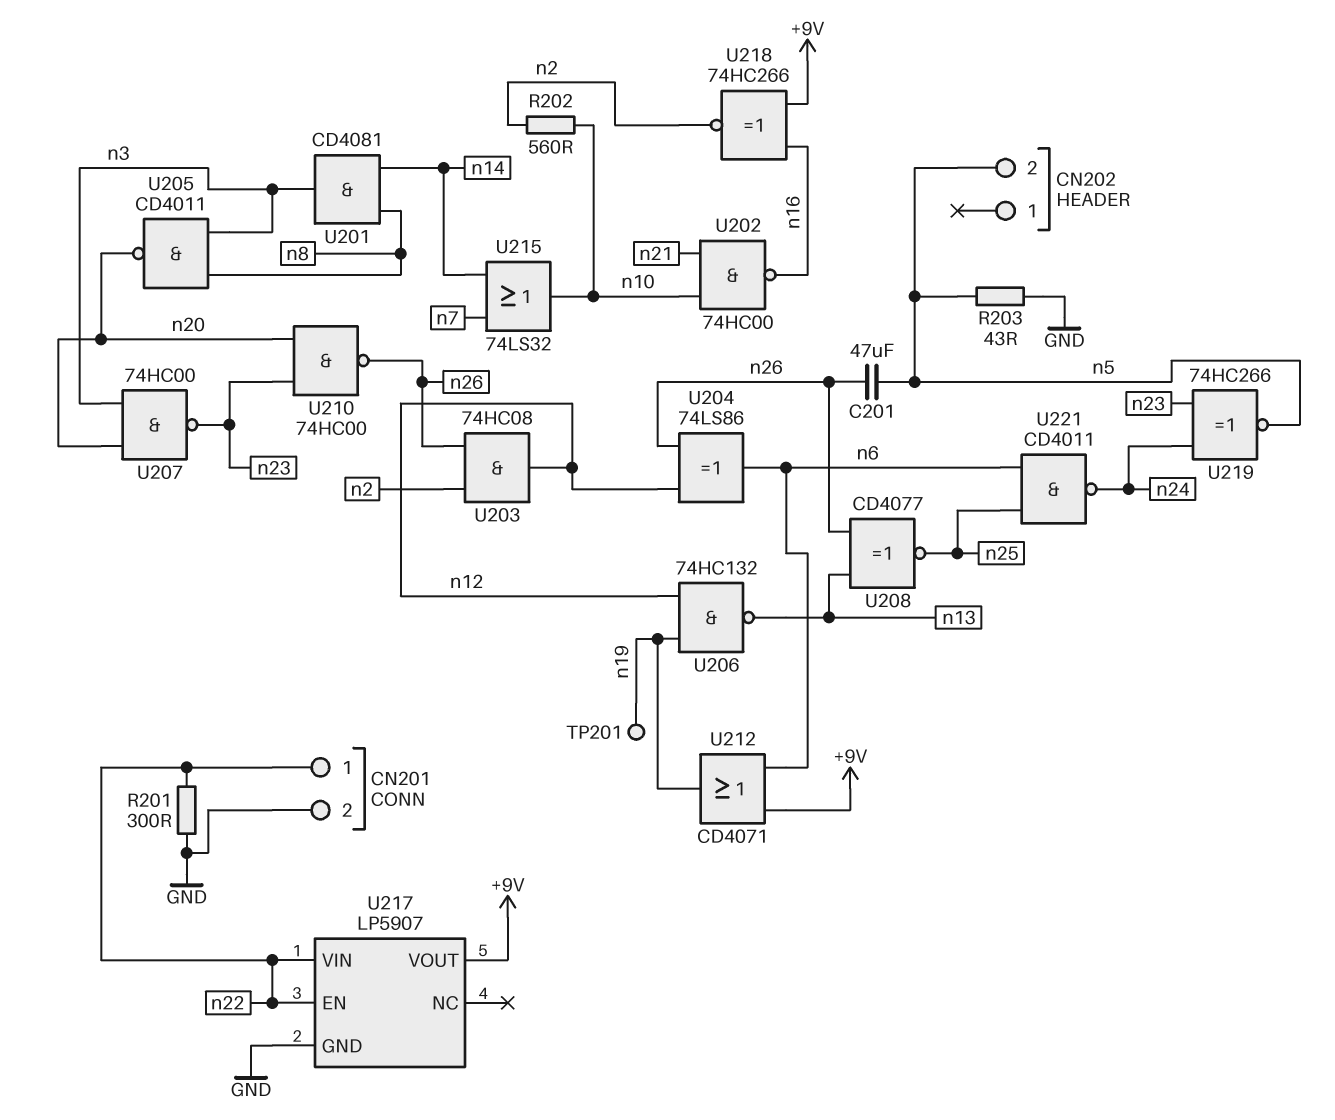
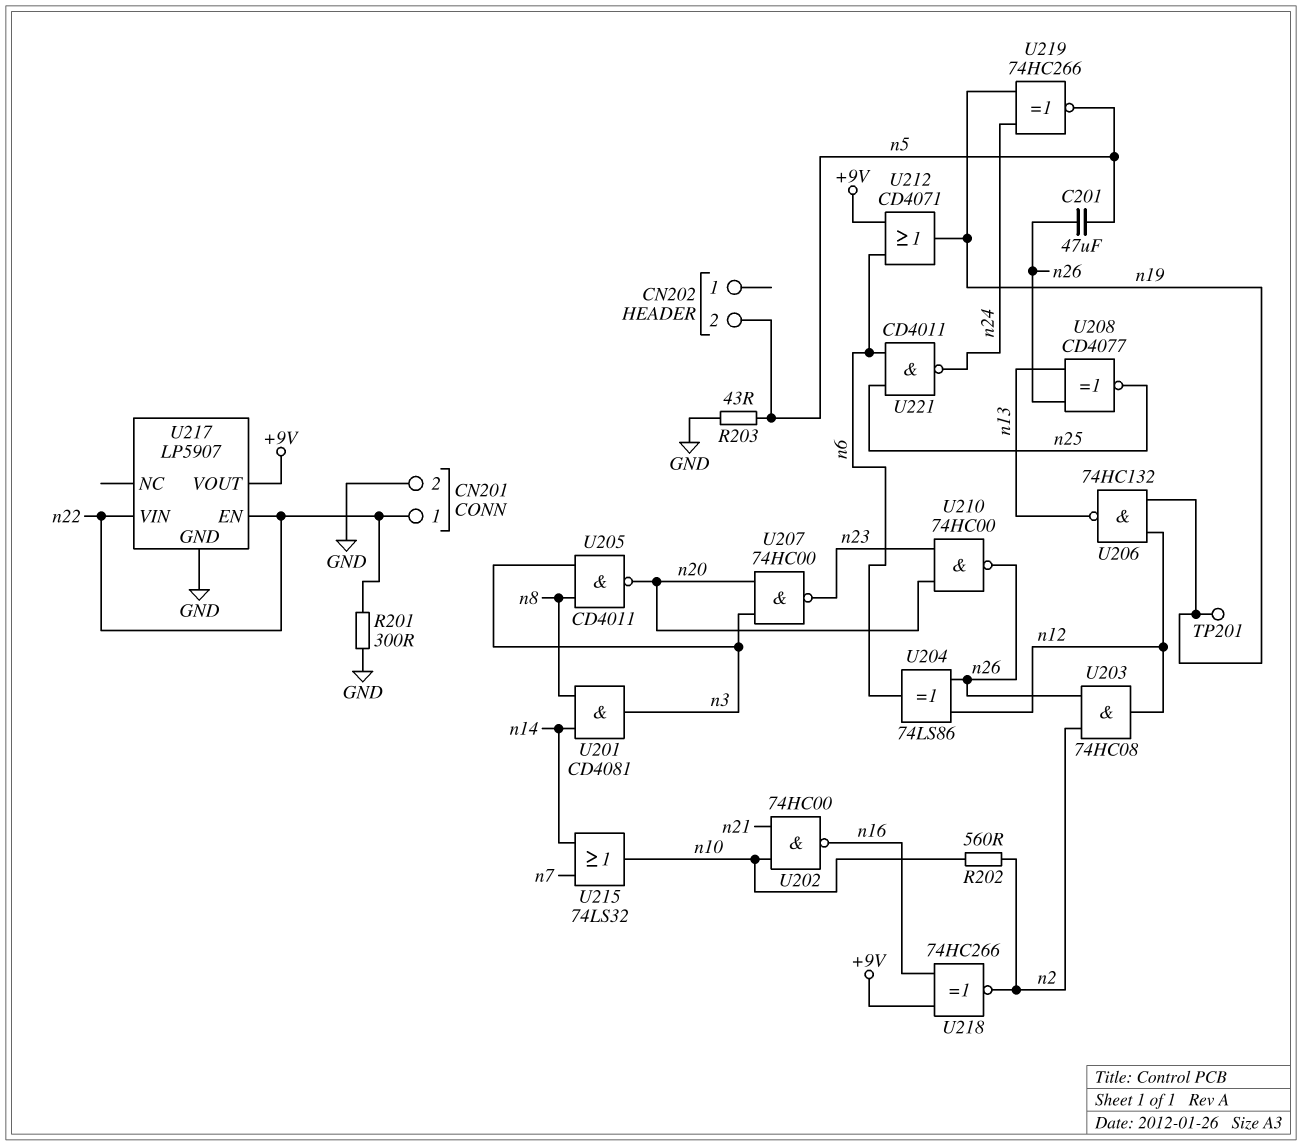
U219: XNOR 74HC266 (in n23, in n24, out n5) -> XNOR 74HC266 (in n19, in n24, out n5)

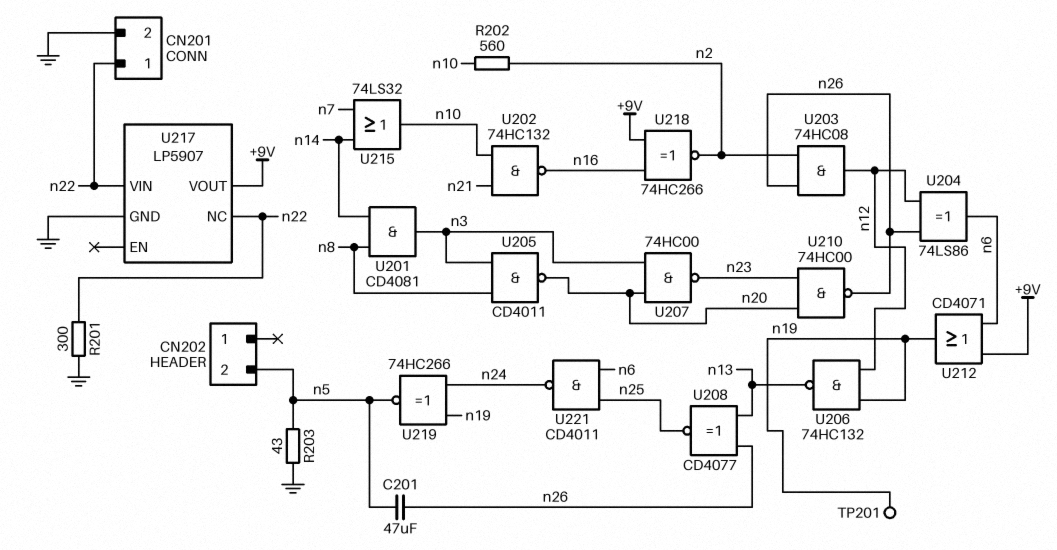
U202: NAND 74HC00 (in n10, in n21, out n16) -> NAND 74HC132 (in n10, in n21, out n16)
U217 pin EN: n22 -> none
U217 pin NC: none -> n22

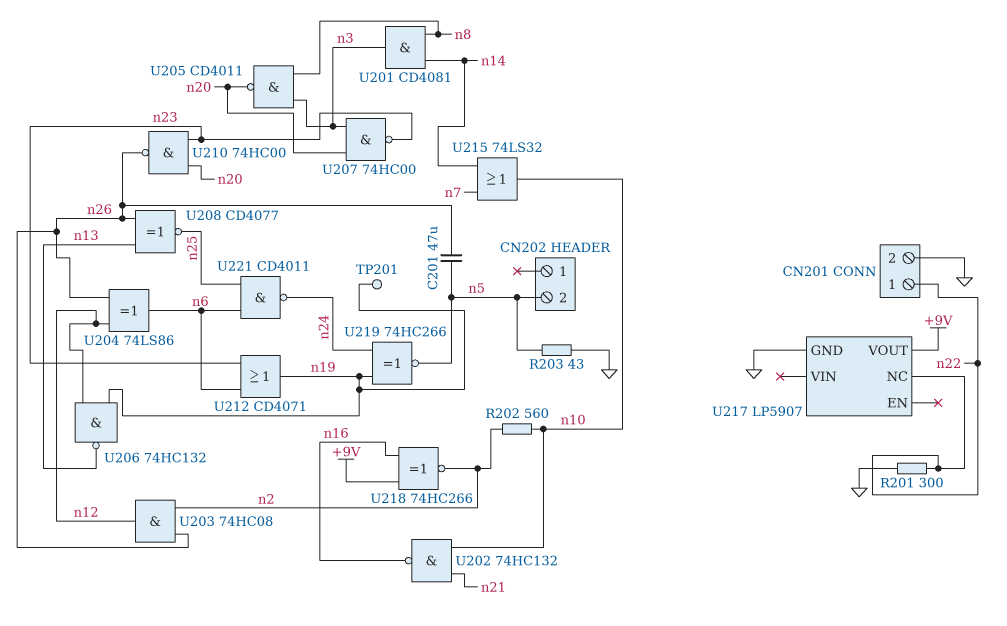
U212: OR CD4071 (in +9V, in n6, out n19) -> OR CD4071 (in n6, in n23, out n19)
U217 pin VIN: n22 -> none

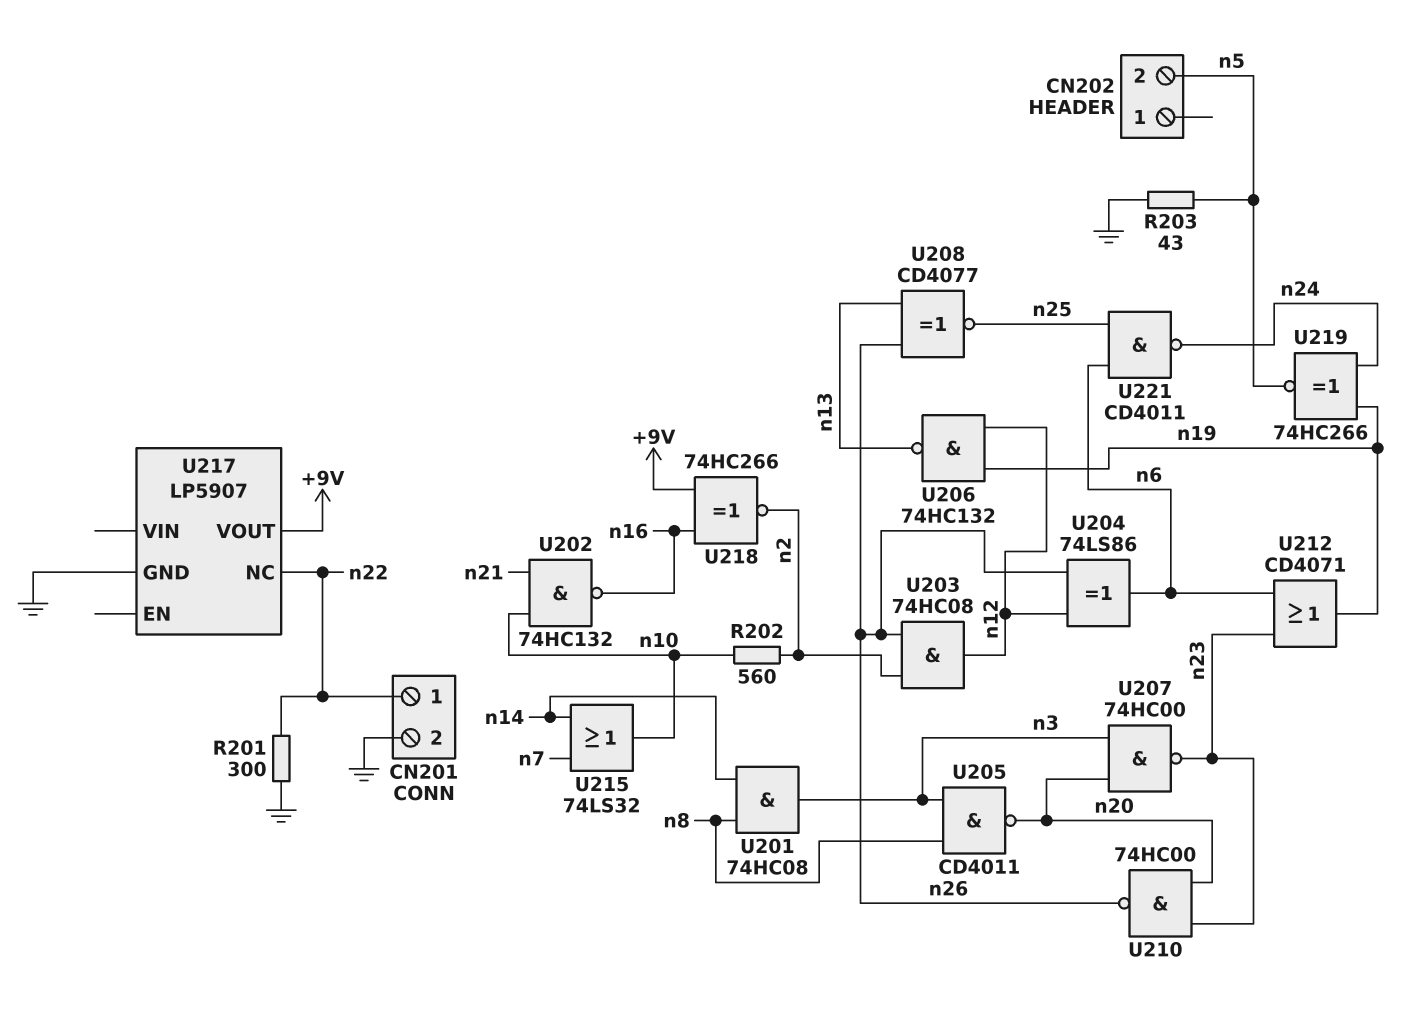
C201: 47uF (n5, n26) -> none
TP201: test point (n19) -> none
U201: AND CD4081 (in n8, in n14, out n3) -> AND 74HC08 (in n8, in n14, out n3)

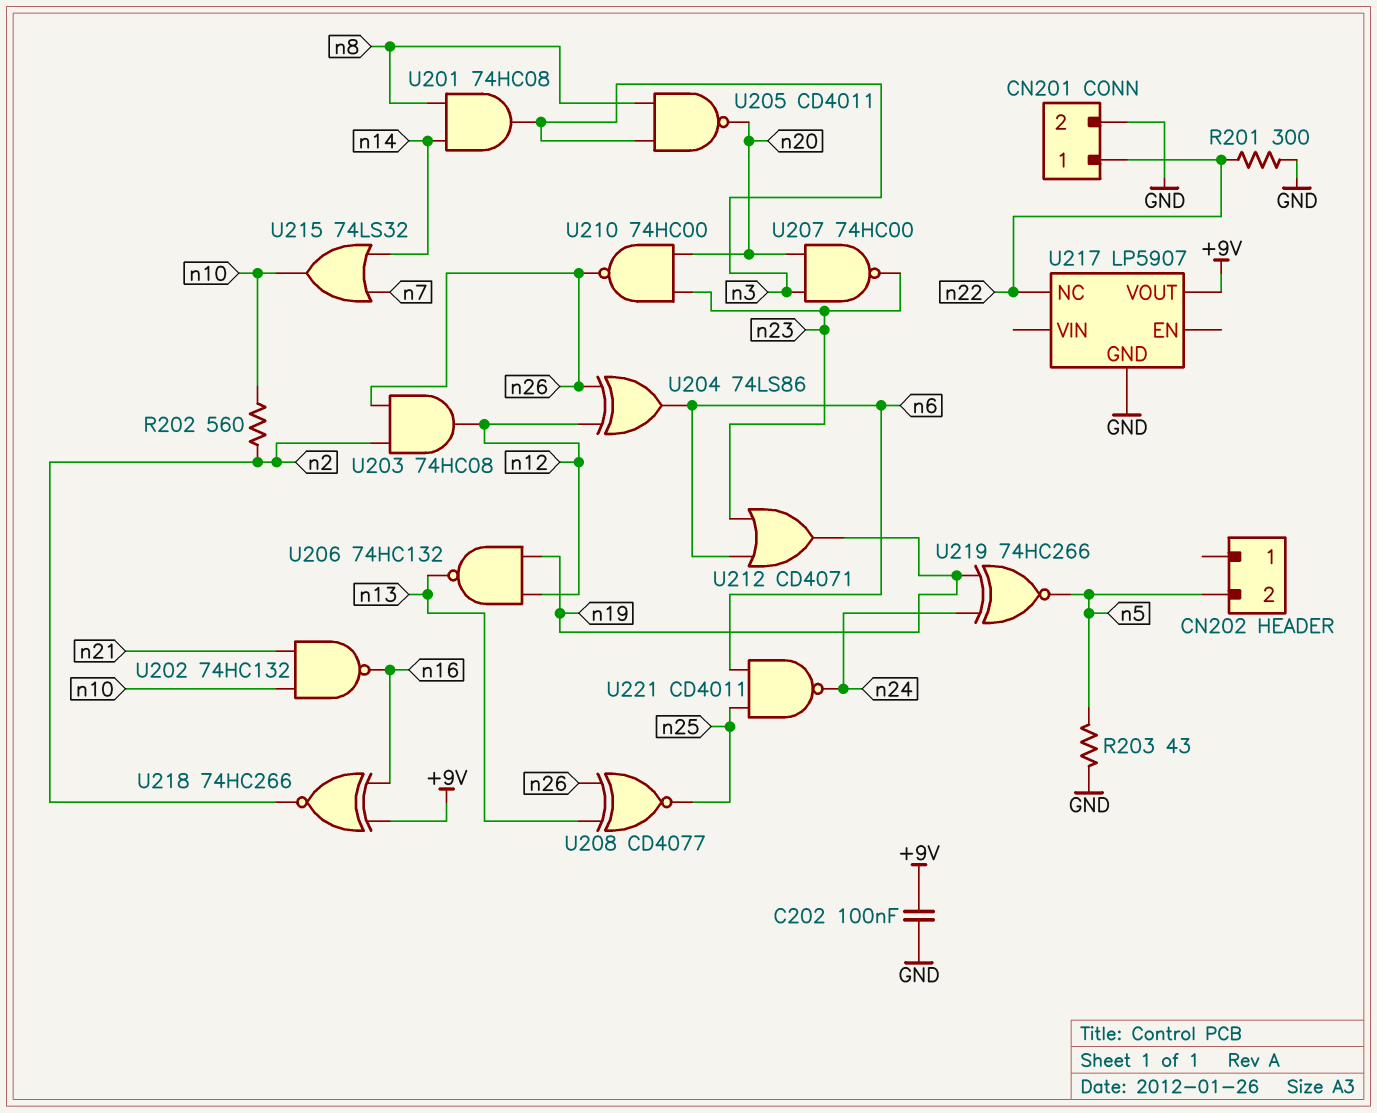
C202: none -> 100nF (+9V, GND)

